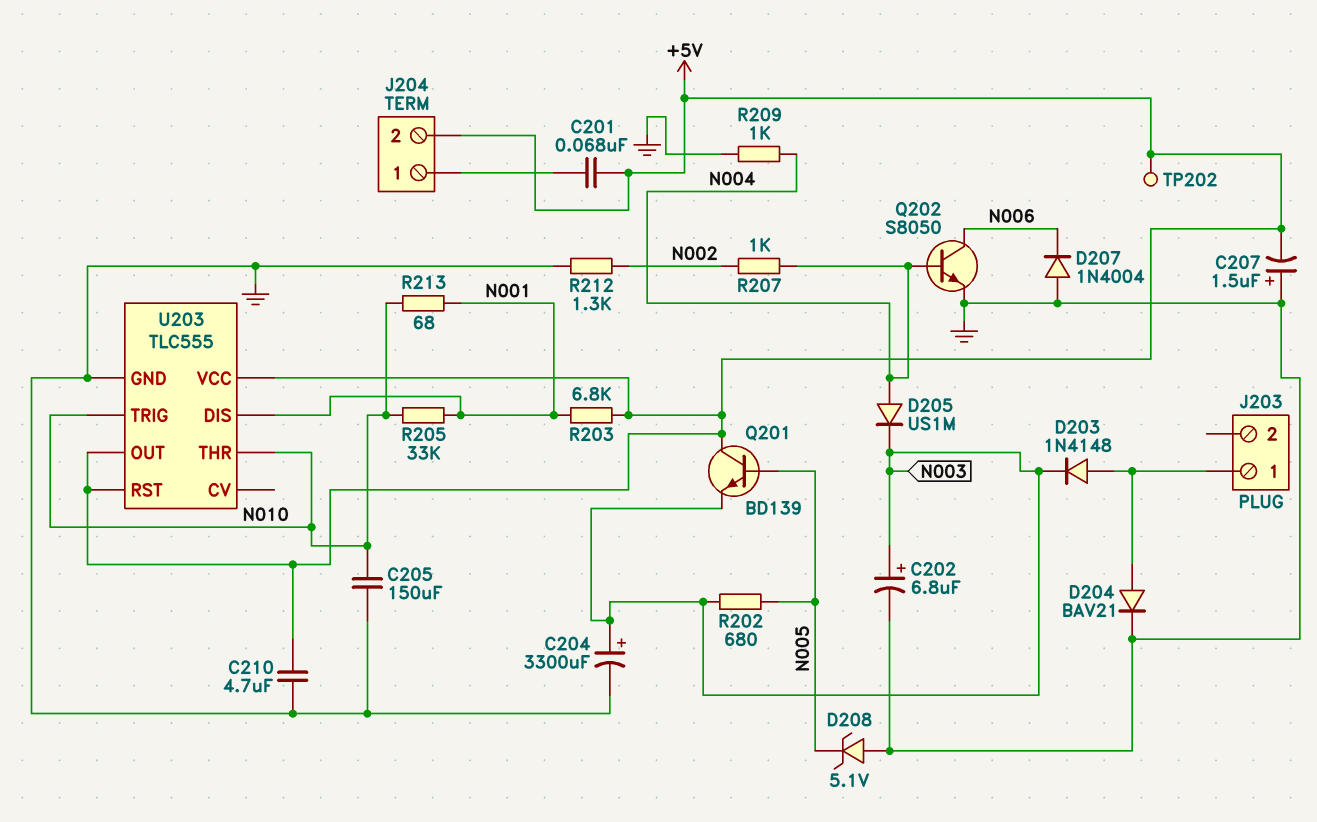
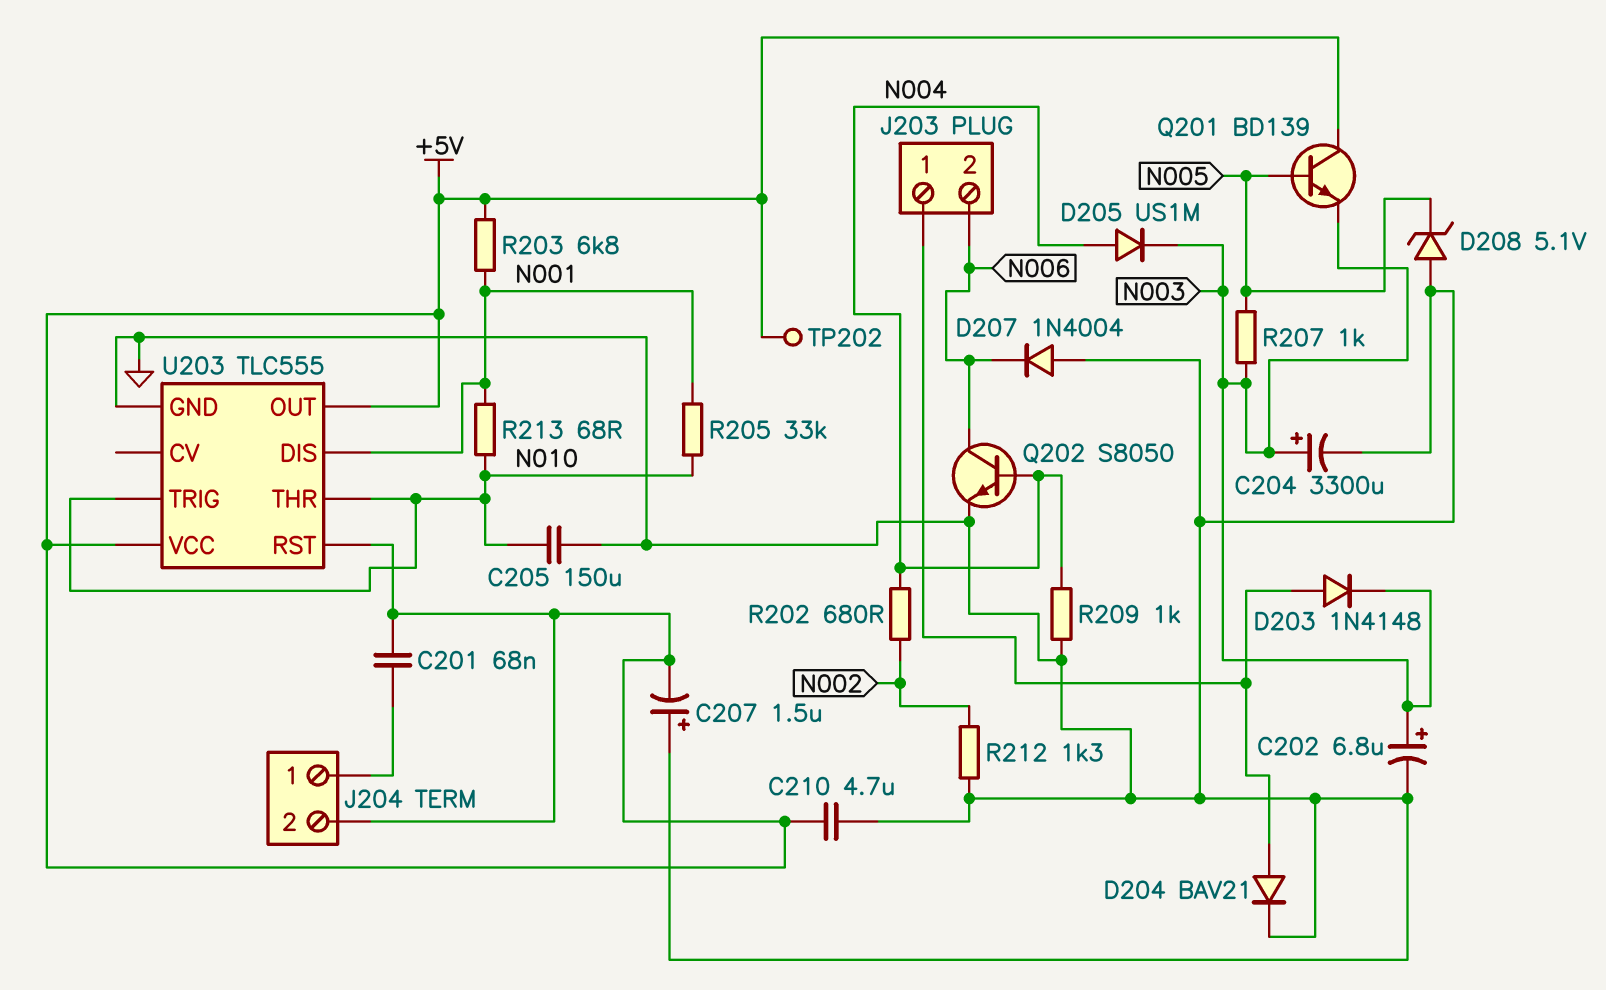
J203 pin 2: none -> N006
R202: 680 (N003, N005) -> 680 (N002, N004)
R207: 1k (N002, N004) -> 1k (N003, N005)

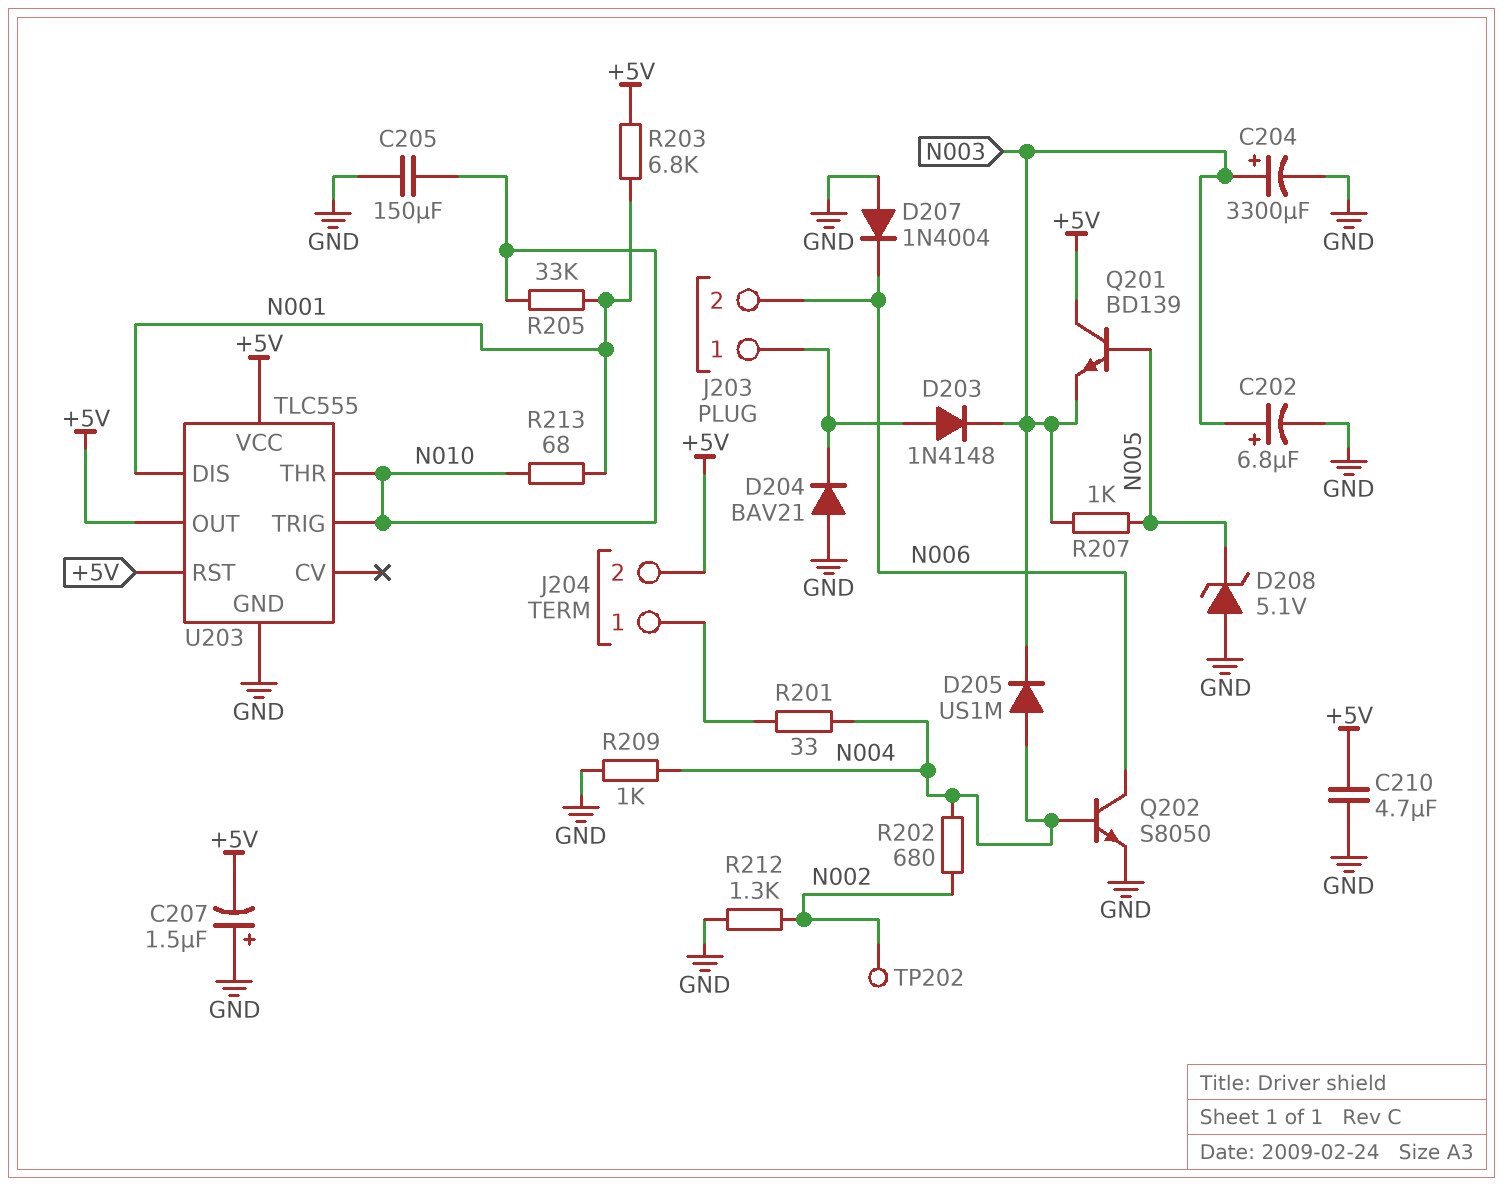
C201: 68nF (+5V, J204/1) -> none
D204: diode BAV21 (A J203/1, K GND) -> diode BAV21 (A GND, K J203/1)
R201: none -> 33 (J204/1, N004)
TP202: test point (+5V) -> test point (N002)

